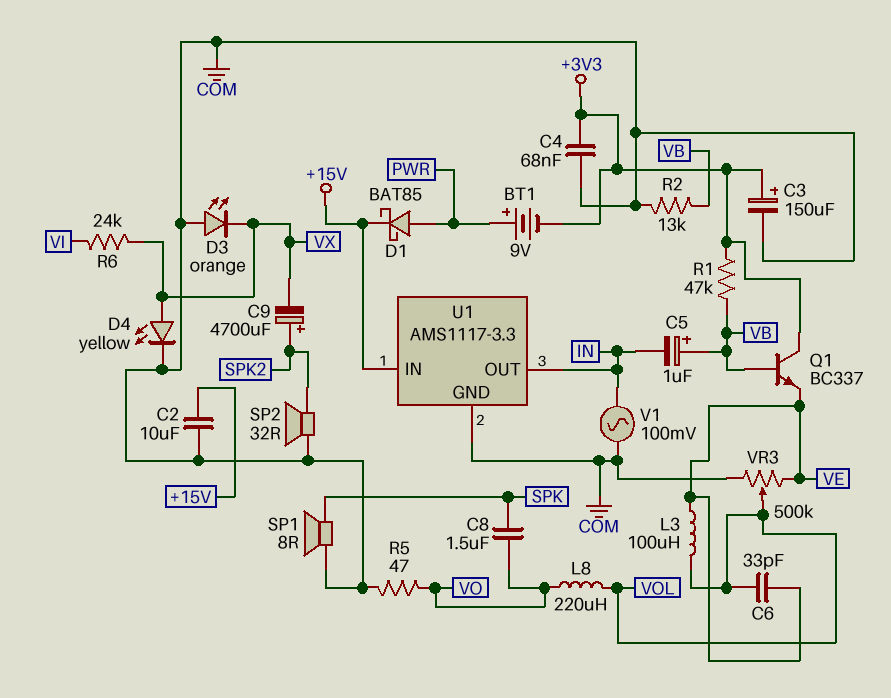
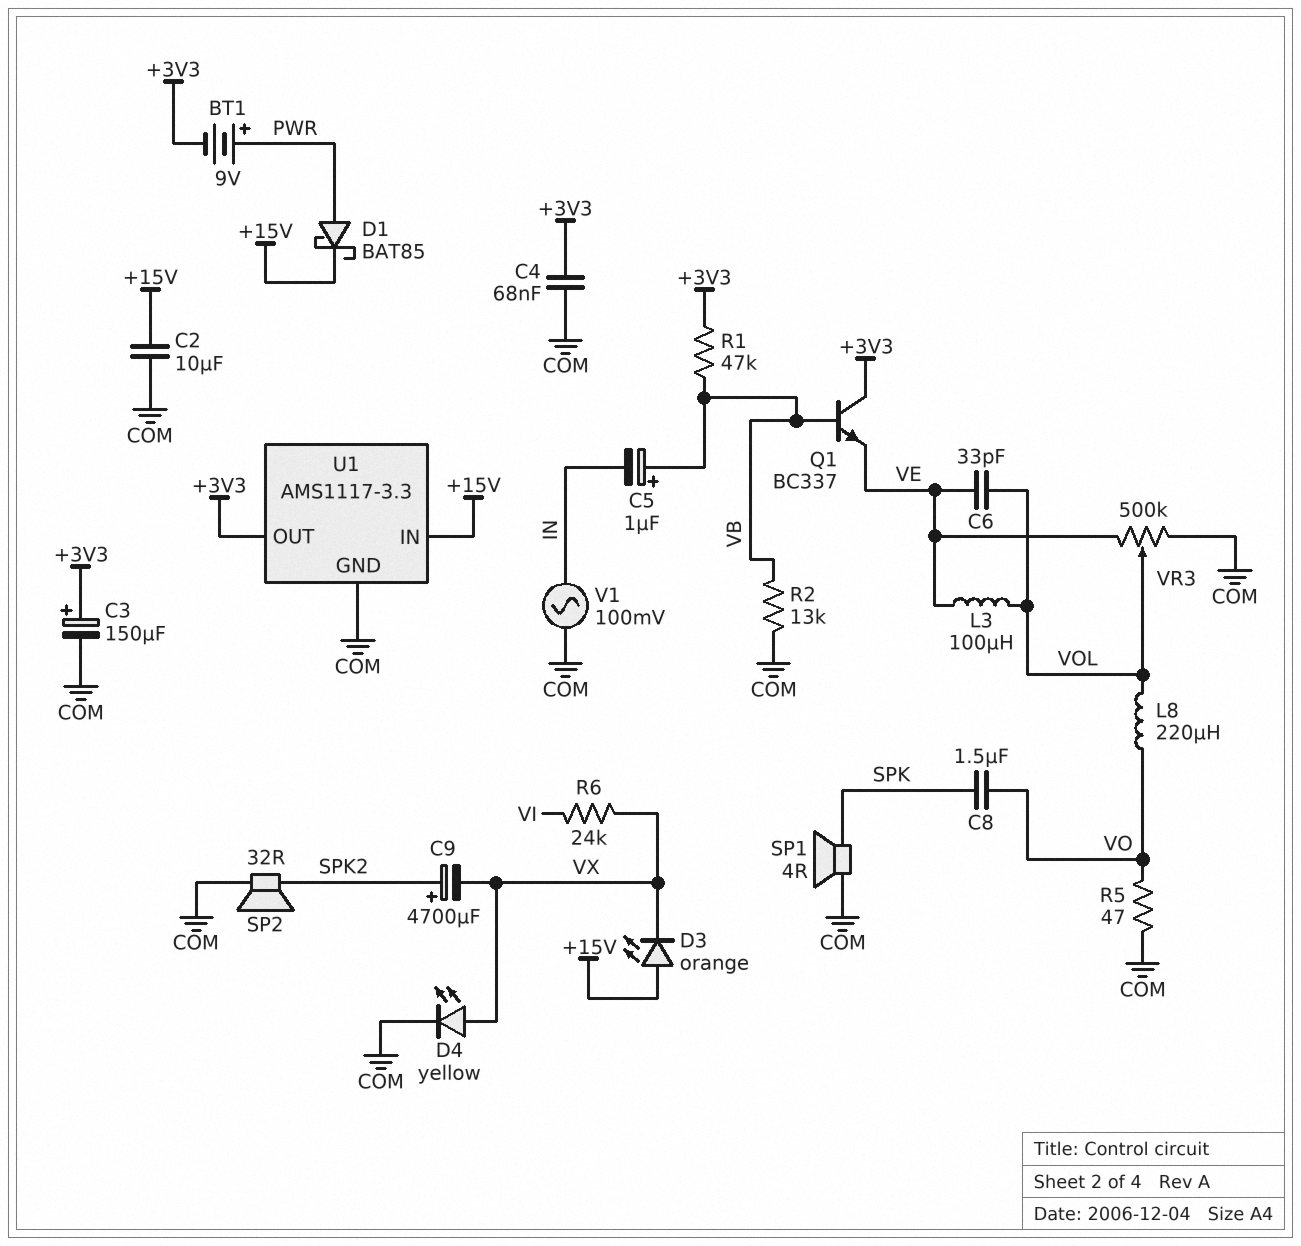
D3: LED orange (A COM, K VX) -> LED orange (A +15V, K VX)
SP1: speaker 8R (COM, SPK) -> speaker 4R (COM, SPK)
U1 pin OUT: IN -> +3V3

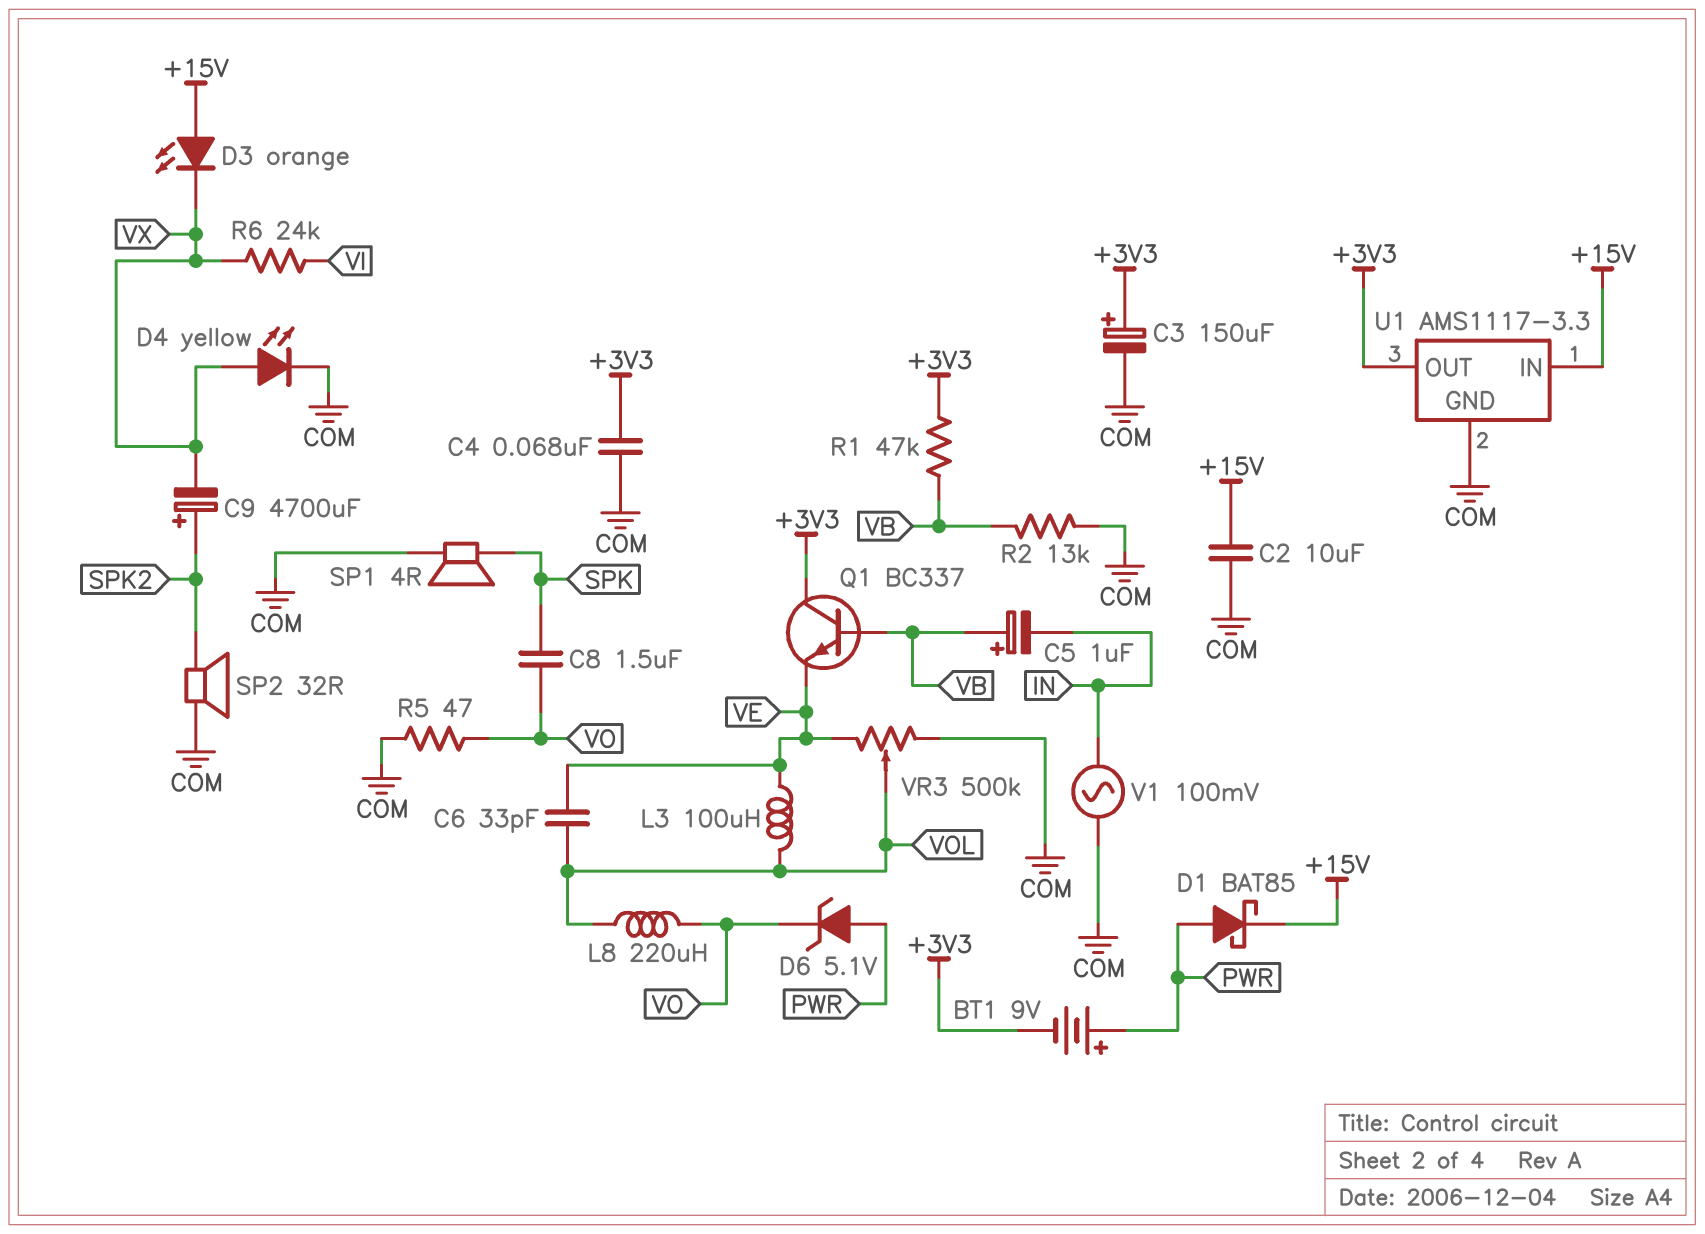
D6: none -> zener 5.1V (A PWR, K VO)

